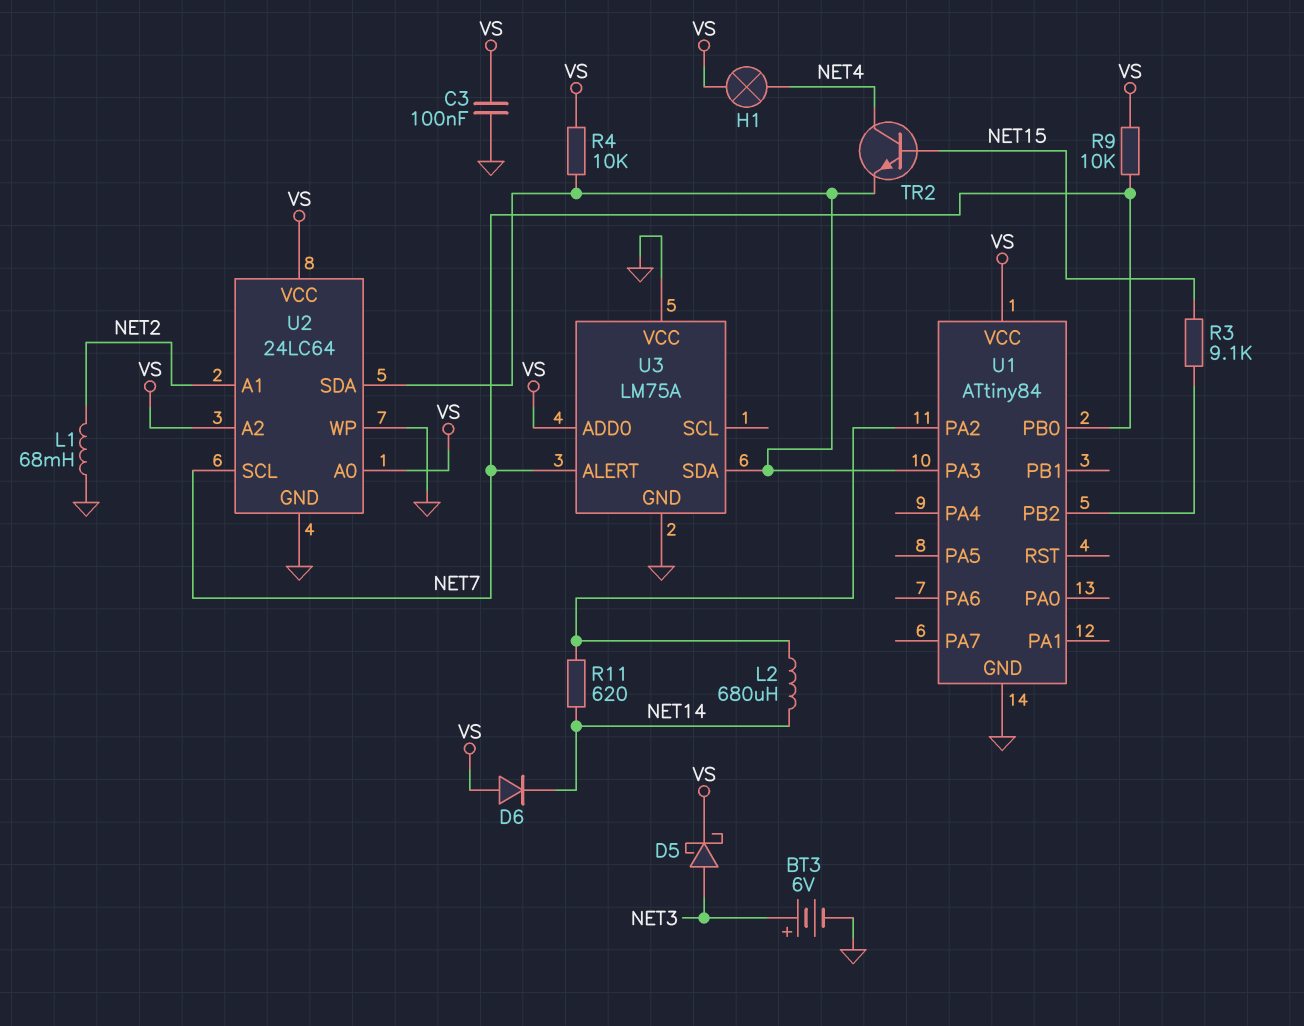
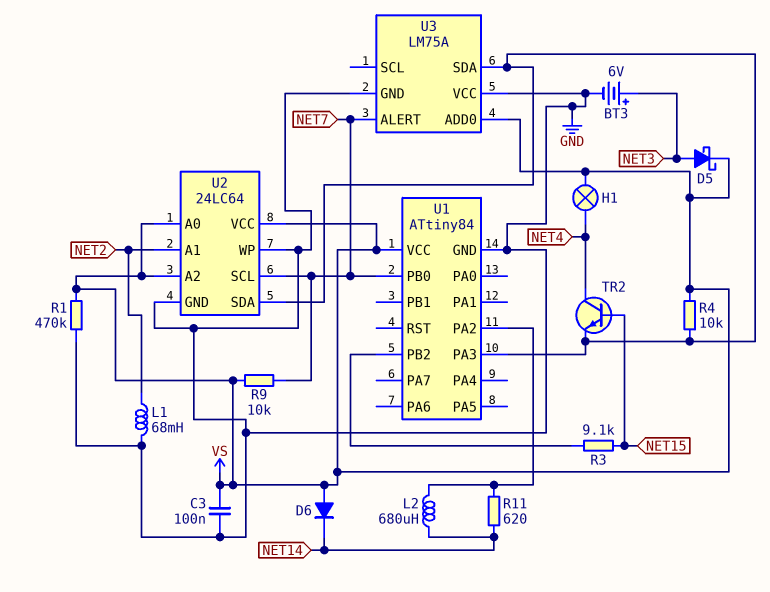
R1: none -> 470k (GND, VS)

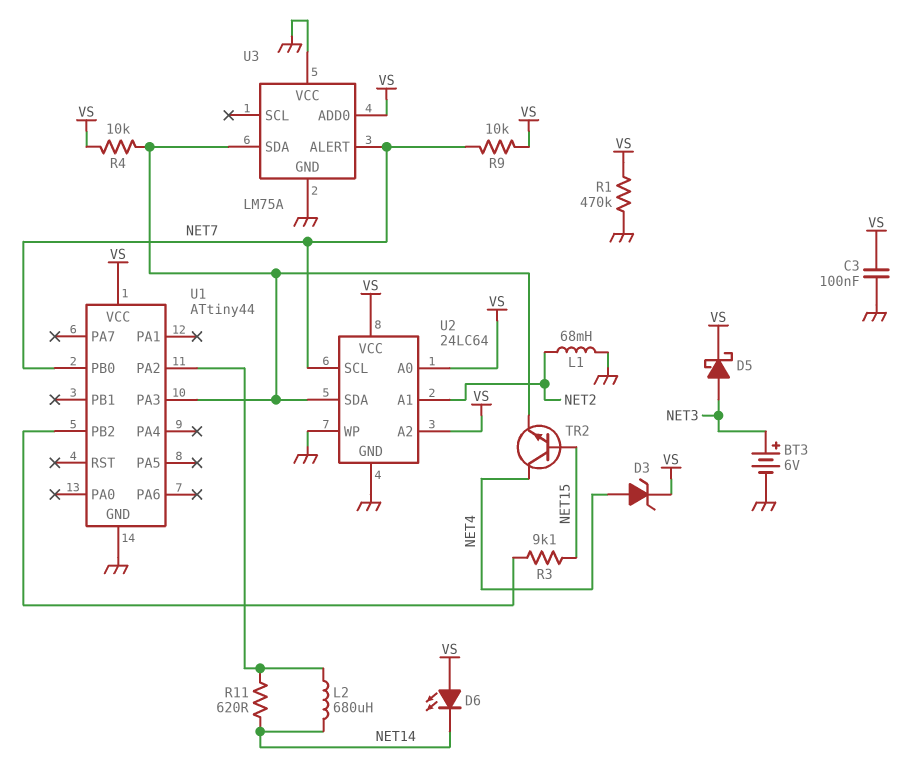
D3: none -> zener (A NET4, K VS)
D6: diode (A VS, K NET14) -> LED (A VS, K NET14)
H1: lamp (NET4, VS) -> none
U1: ATtiny84 -> ATtiny44

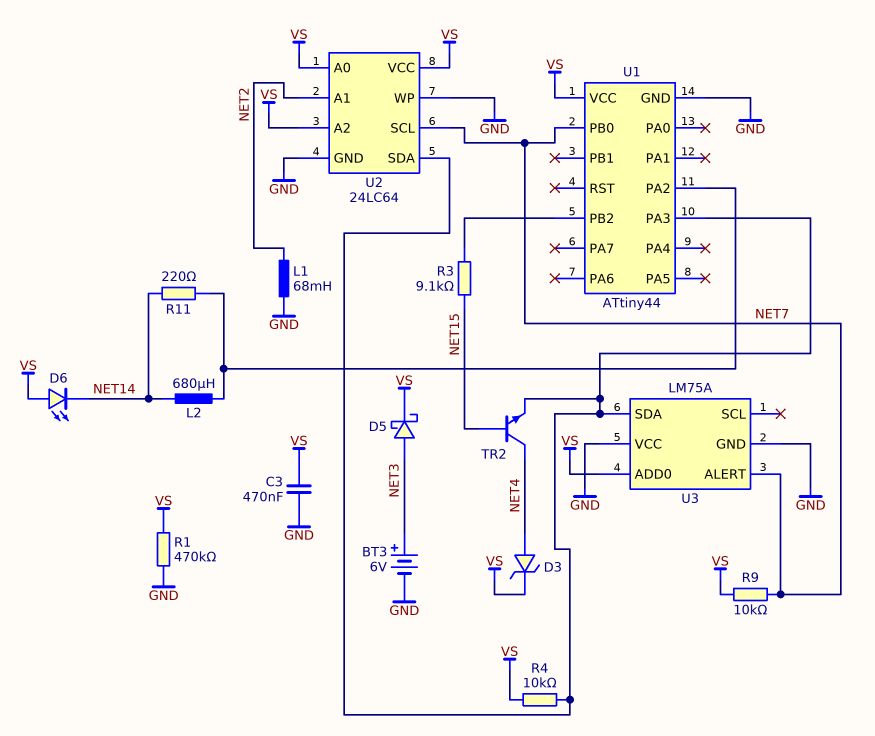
C3: 100nF (GND, VS) -> 470nF (GND, VS)
R11: 620 (NET14, U1/PA2) -> 220 (NET14, U1/PA2)

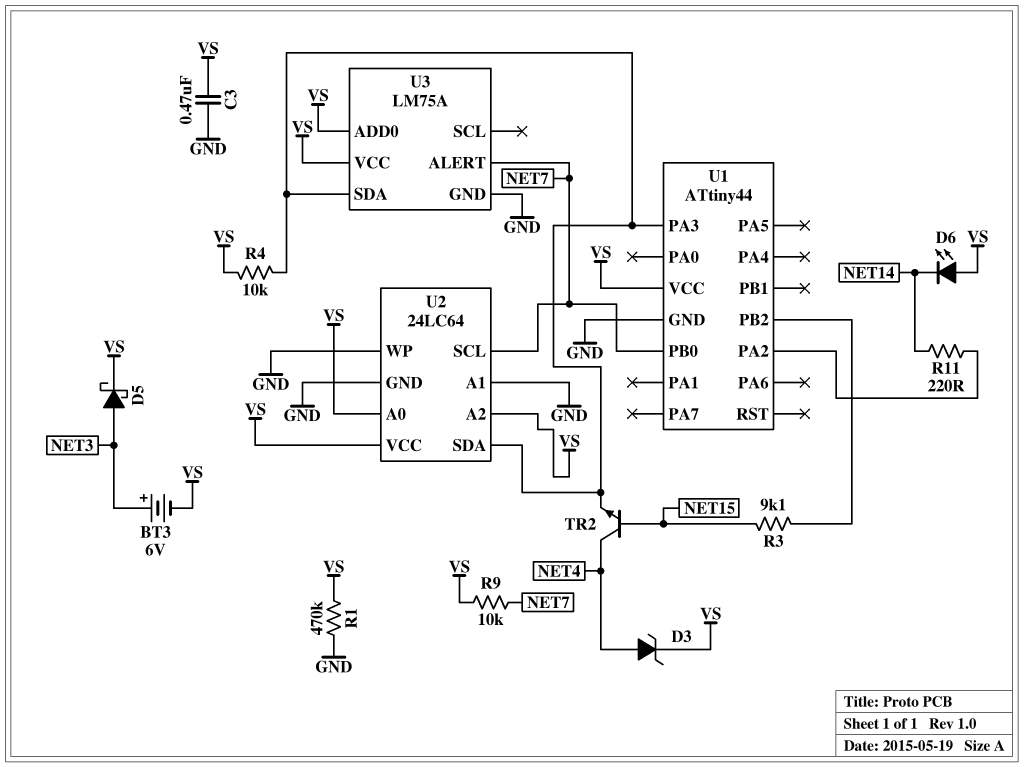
BT3: 6V (plus NET3, minus GND) -> 6V (plus NET3, minus VS)
L1: 68mH (GND, NET2) -> none
L2: 680uH (NET14, U1/PA2) -> none
U2 pin A1: NET2 -> GND
U3 pin VCC: GND -> VS

